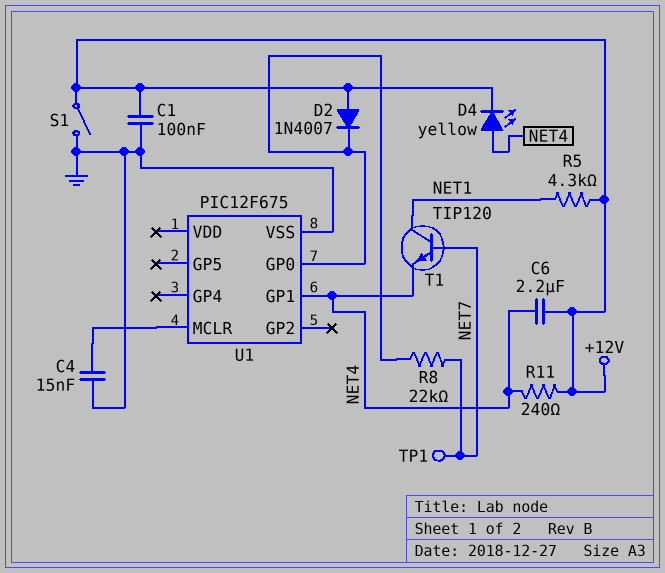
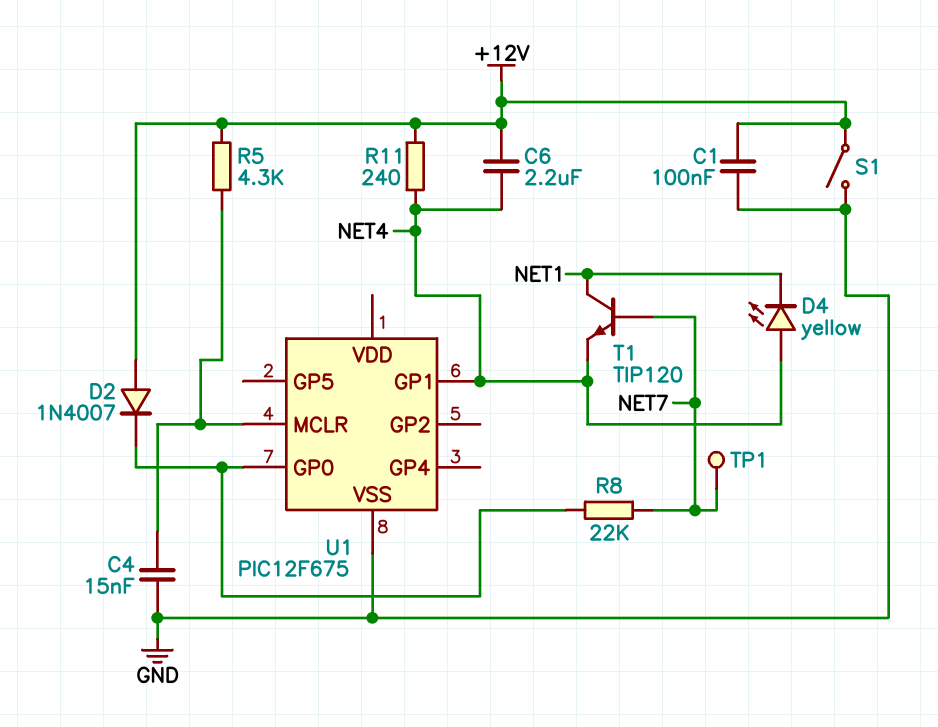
D4: LED yellow (A NET4, K +12V) -> LED yellow (A NET4, K NET1)
R5: 4.3k (+12V, NET1) -> 4.3k (+12V, U1/MCLR)

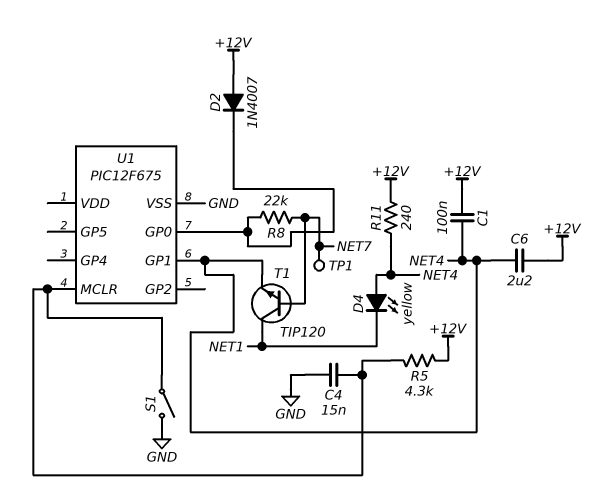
C1: 100nF (+12V, GND) -> 100nF (+12V, NET4)
S1: switch (+12V, GND) -> switch (GND, U1/MCLR)

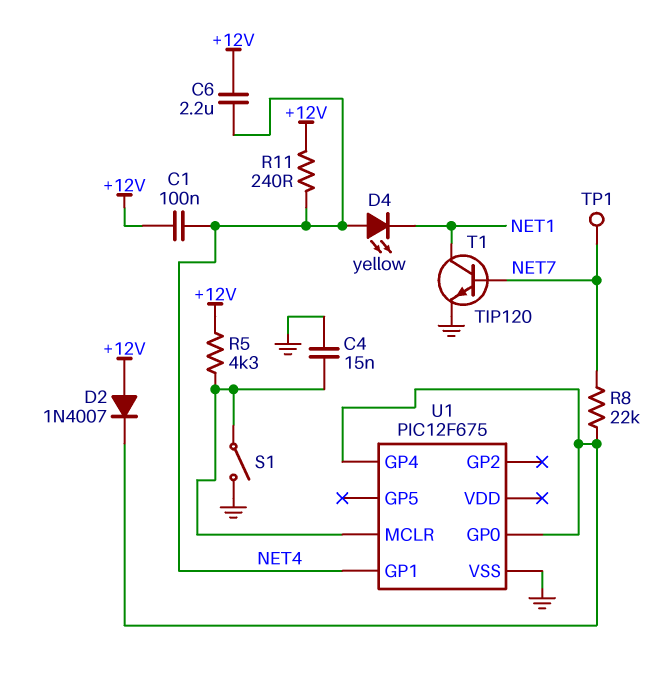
T1: NPN TIP120 (B NET7, C NET1, E NET4) -> NPN TIP120 (B NET7, C NET1, E GND)
U1 pin GP4: none -> U1/GP0

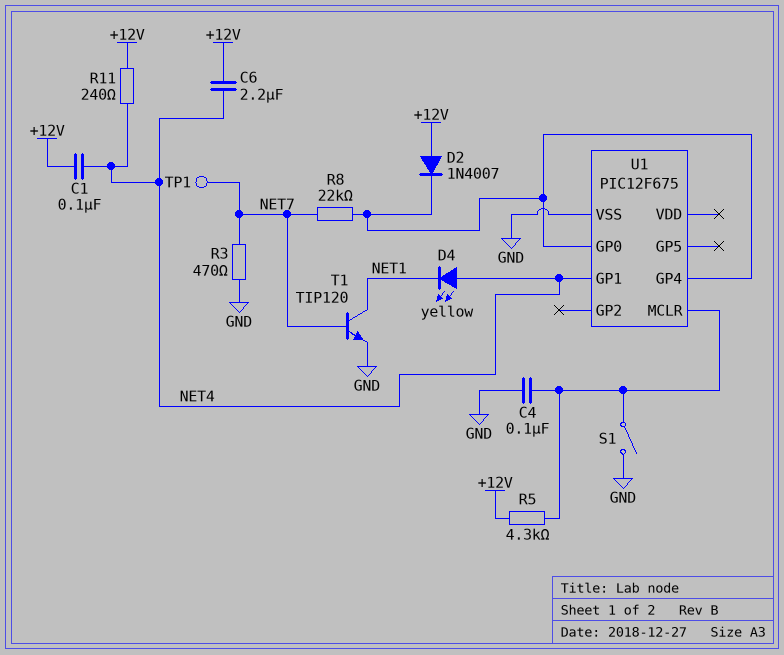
C4: 15nF (GND, U1/MCLR) -> 100nF (GND, U1/MCLR)
R3: none -> 470 (GND, NET7)

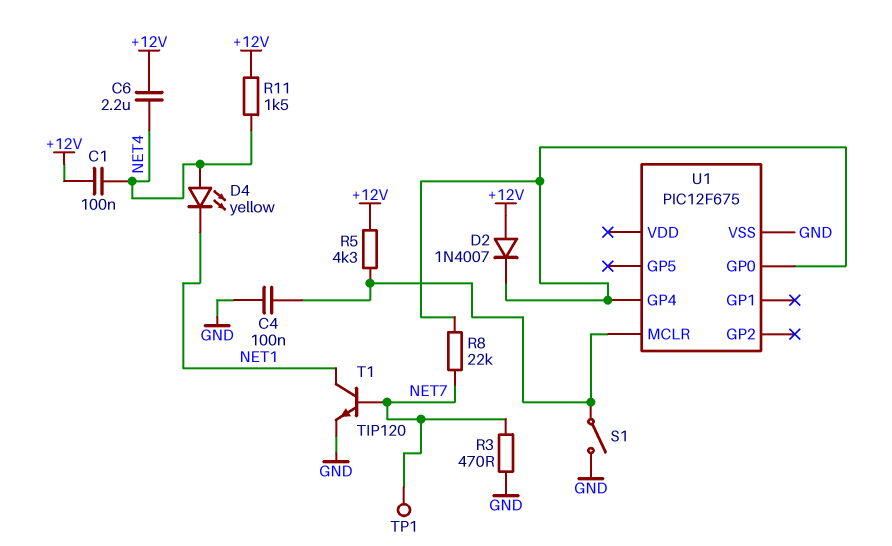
R11: 240 (+12V, NET4) -> 1.5k (+12V, NET4)
U1 pin GP1: NET4 -> none

